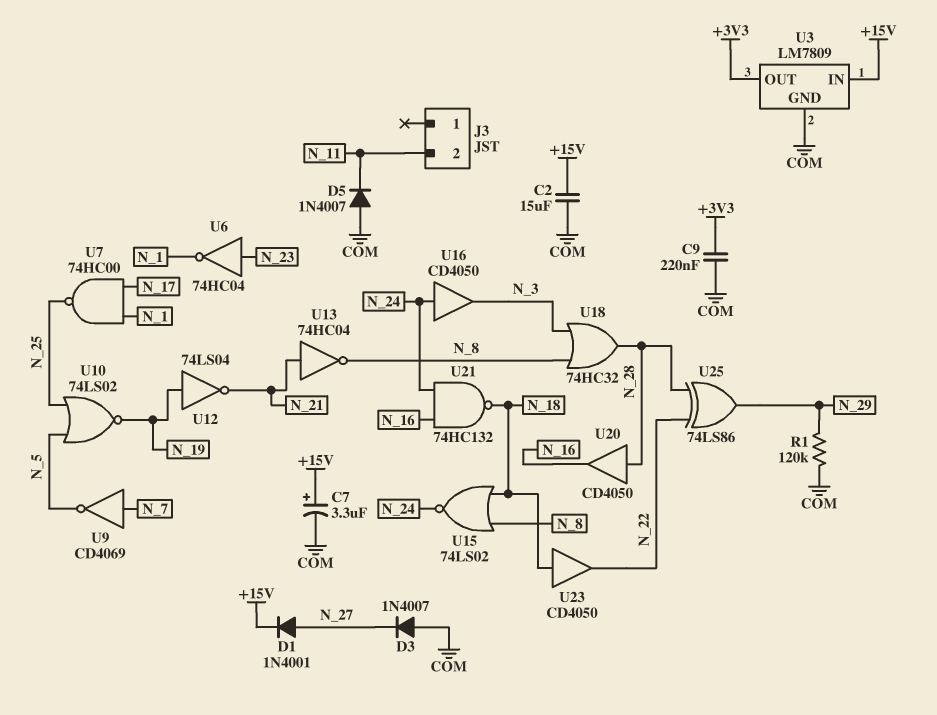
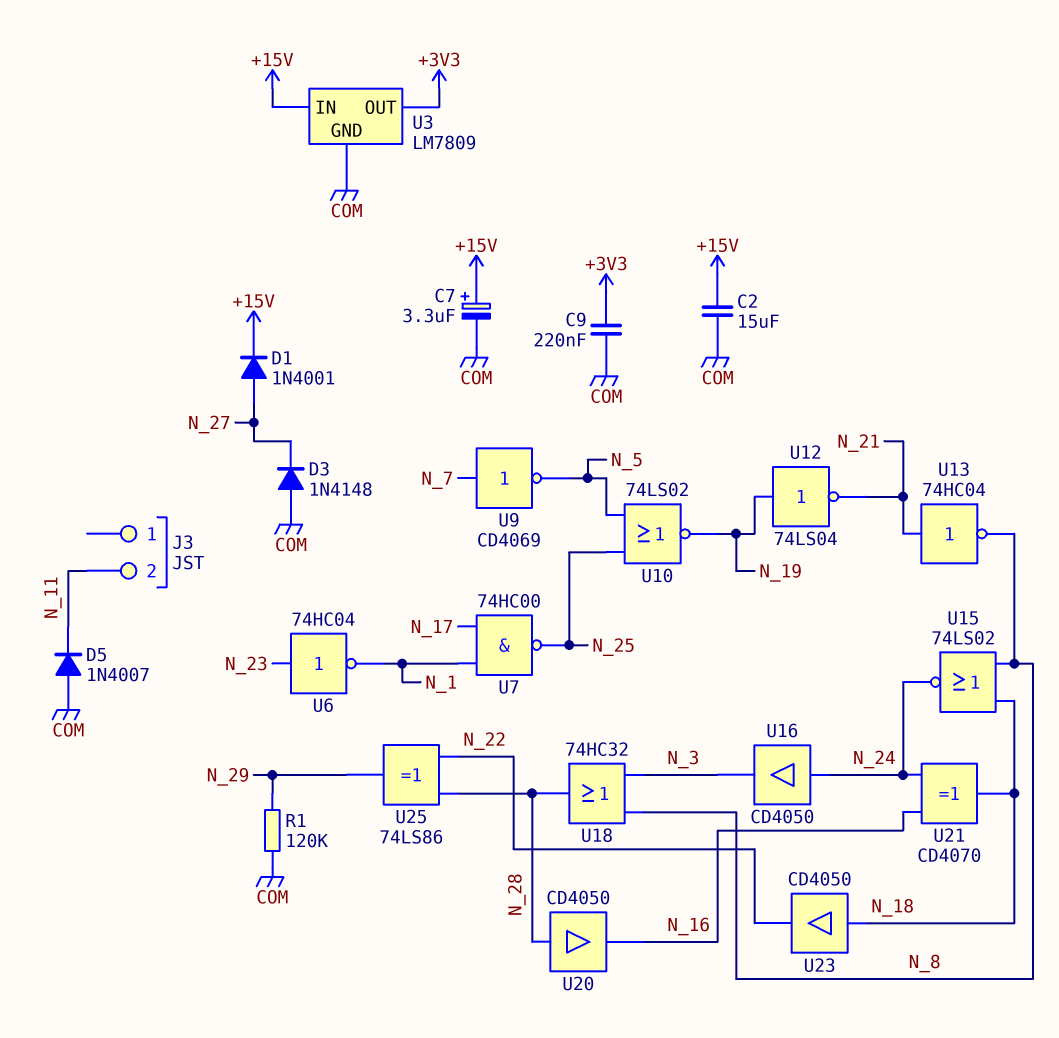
D3: diode 1N4007 (A COM, K N_27) -> diode 1N4148 (A COM, K N_27)
U21: NAND 74HC132 (in N_16, in N_24, out N_18) -> XOR CD4070 (in N_16, in N_24, out N_18)

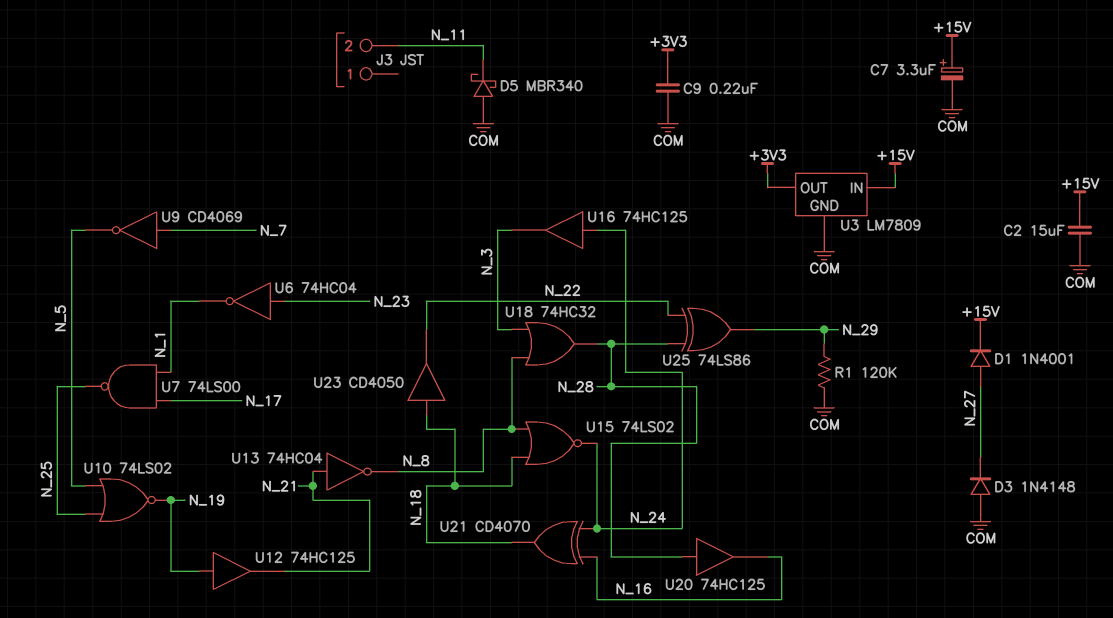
D5: diode 1N4007 (A COM, K N_11) -> schottky MBR340 (A COM, K N_11)
U7: NAND 74HC00 (in N_1, in N_17, out N_25) -> NAND 74LS00 (in N_1, in N_17, out N_25)
U12: NOT 74LS04 (in N_19, out N_21) -> buffer 74HC125 (in N_19, out N_21)
U16: buffer CD4050 (in N_24, out N_3) -> buffer 74HC125 (in N_24, out N_3)
U20: buffer CD4050 (in N_28, out N_16) -> buffer 74HC125 (in N_28, out N_16)

